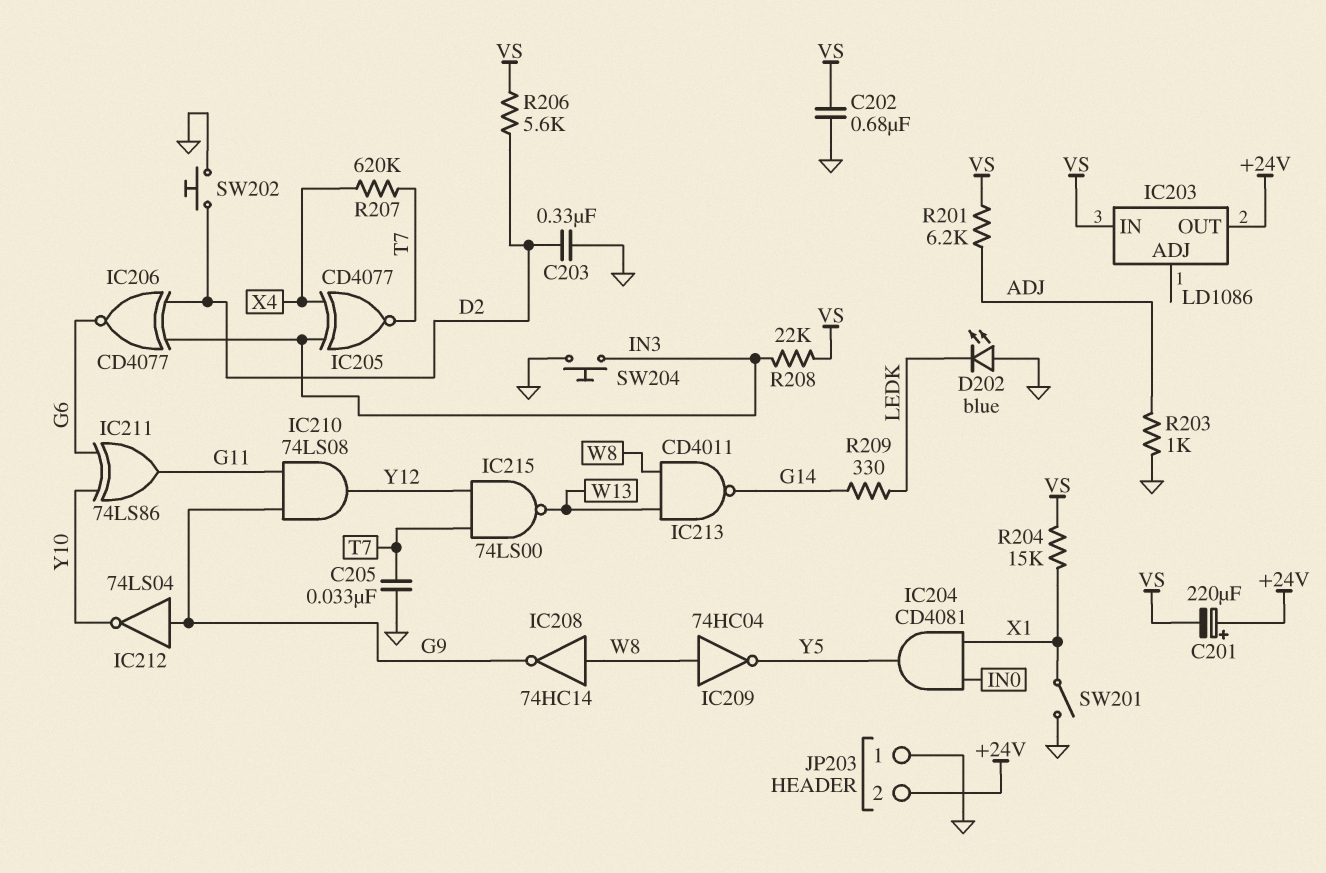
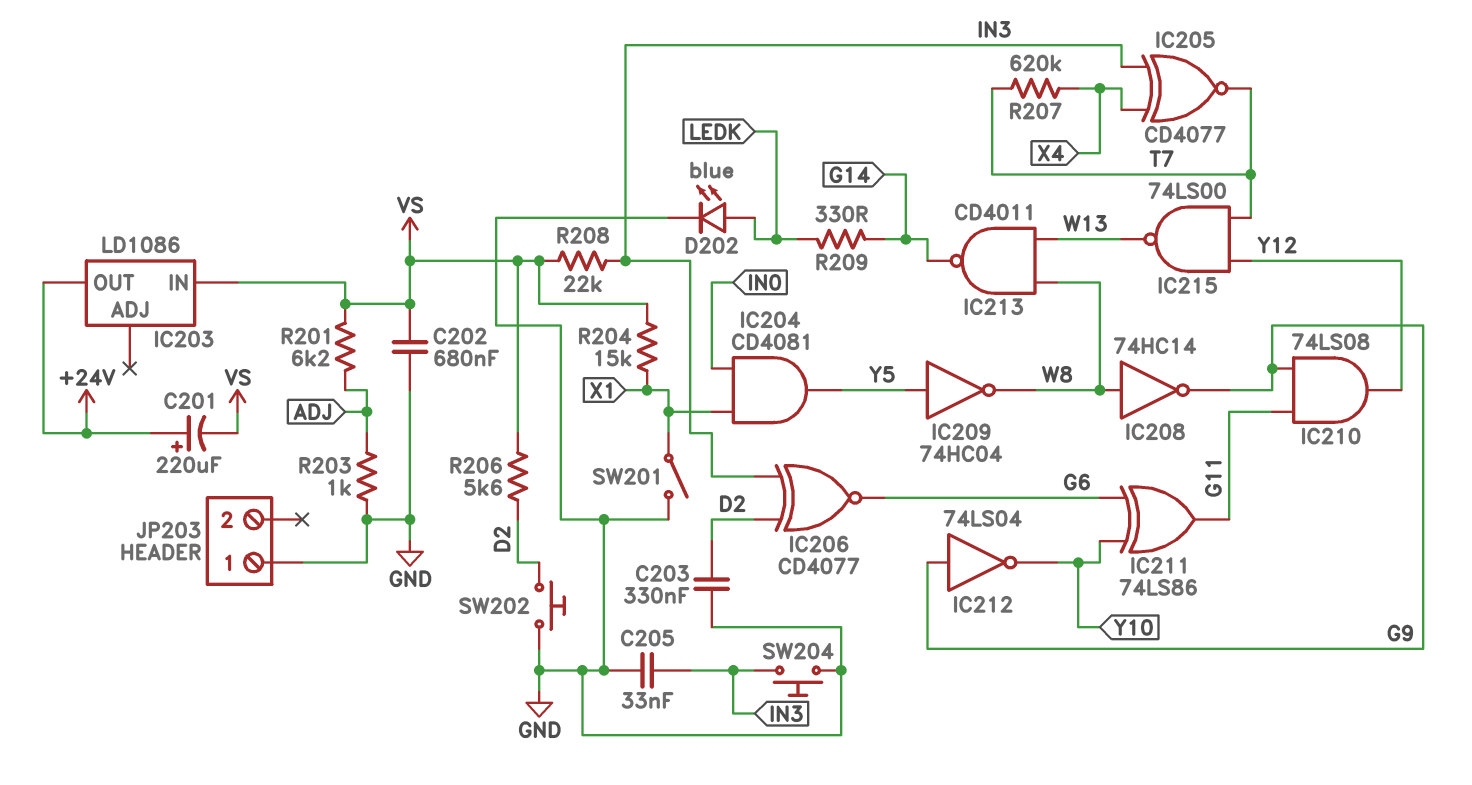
C205: 33nF (GND, T7) -> 33nF (GND, IN3)
D202: LED blue (A GND, K LEDK) -> LED blue (A LEDK, K GND)
IC209: NOT 74HC04 (in W8, out Y5) -> NOT 74HC04 (in Y5, out W8)
JP203 pin 2: +24V -> none

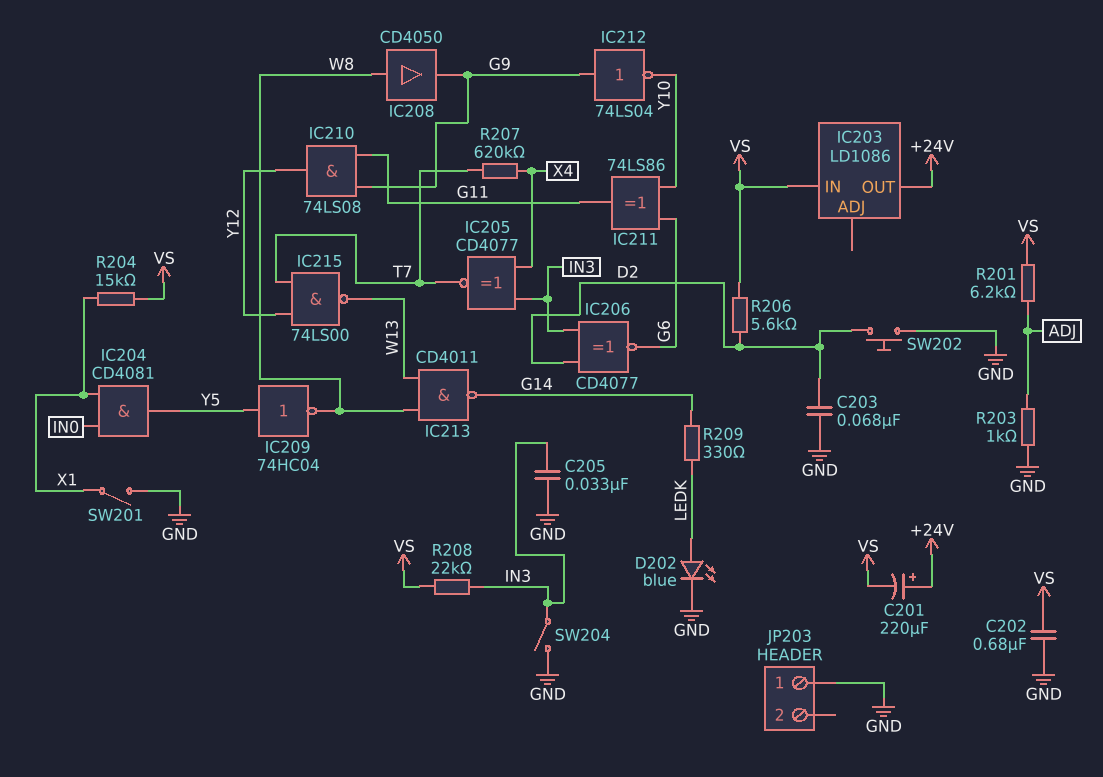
C203: 330nF (D2, GND) -> 68nF (D2, GND)
IC208: NOT 74HC14 (in W8, out G9) -> buffer CD4050 (in W8, out G9)
SW204: button (GND, IN3) -> switch (GND, IN3)

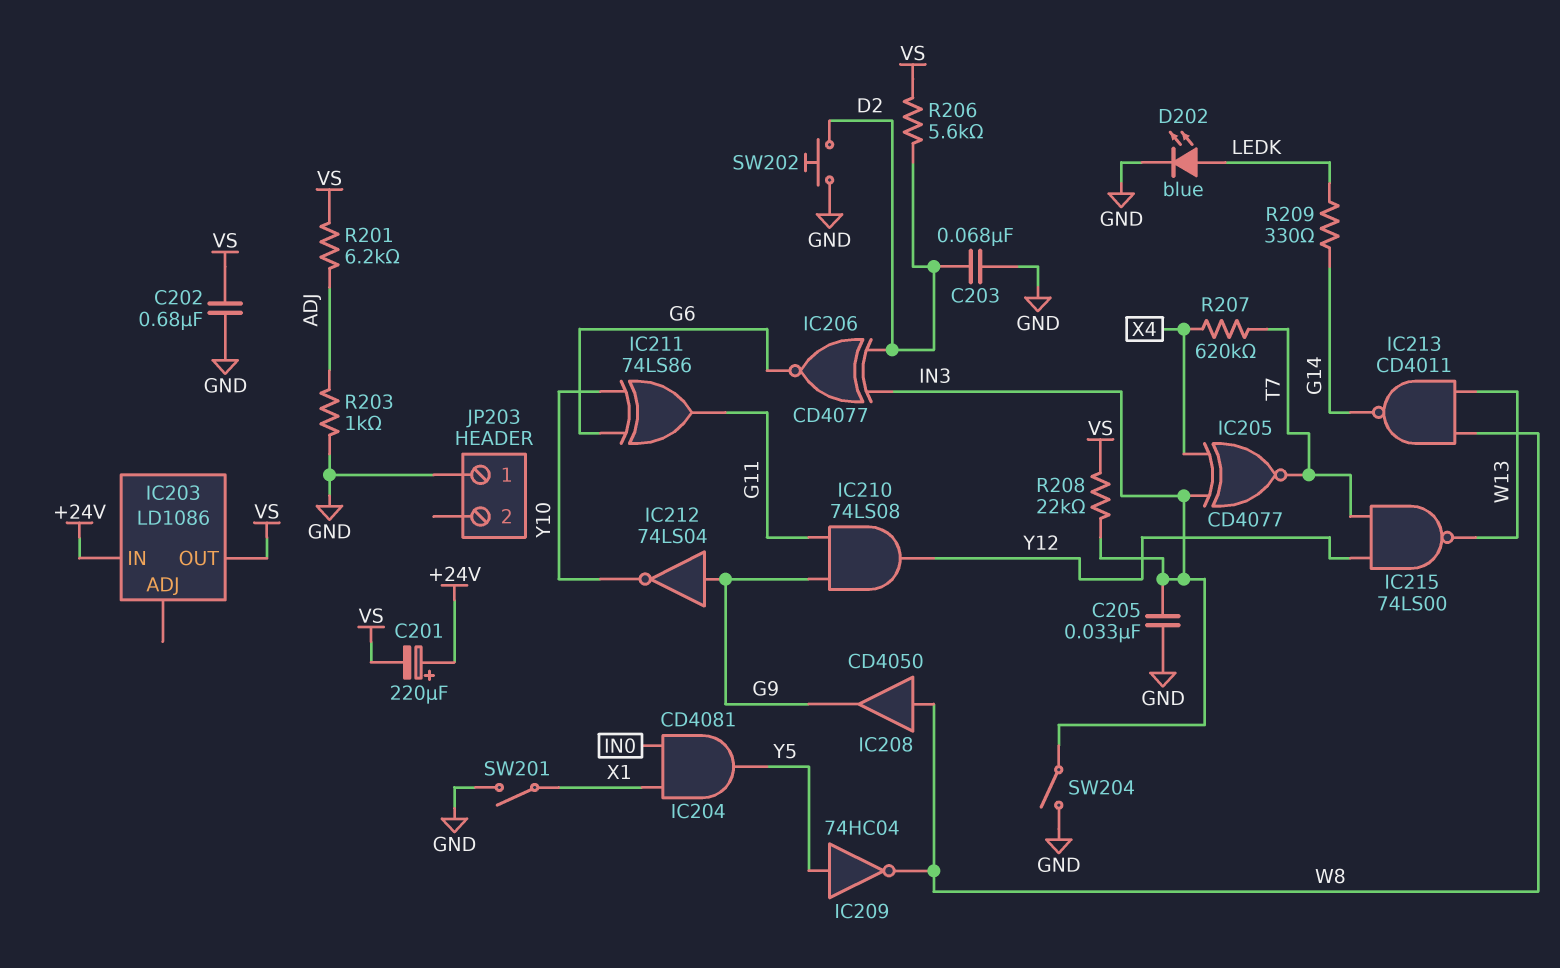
IC203 pin IN: VS -> +24V
IC203 pin OUT: +24V -> VS
R204: 15k (VS, X1) -> none

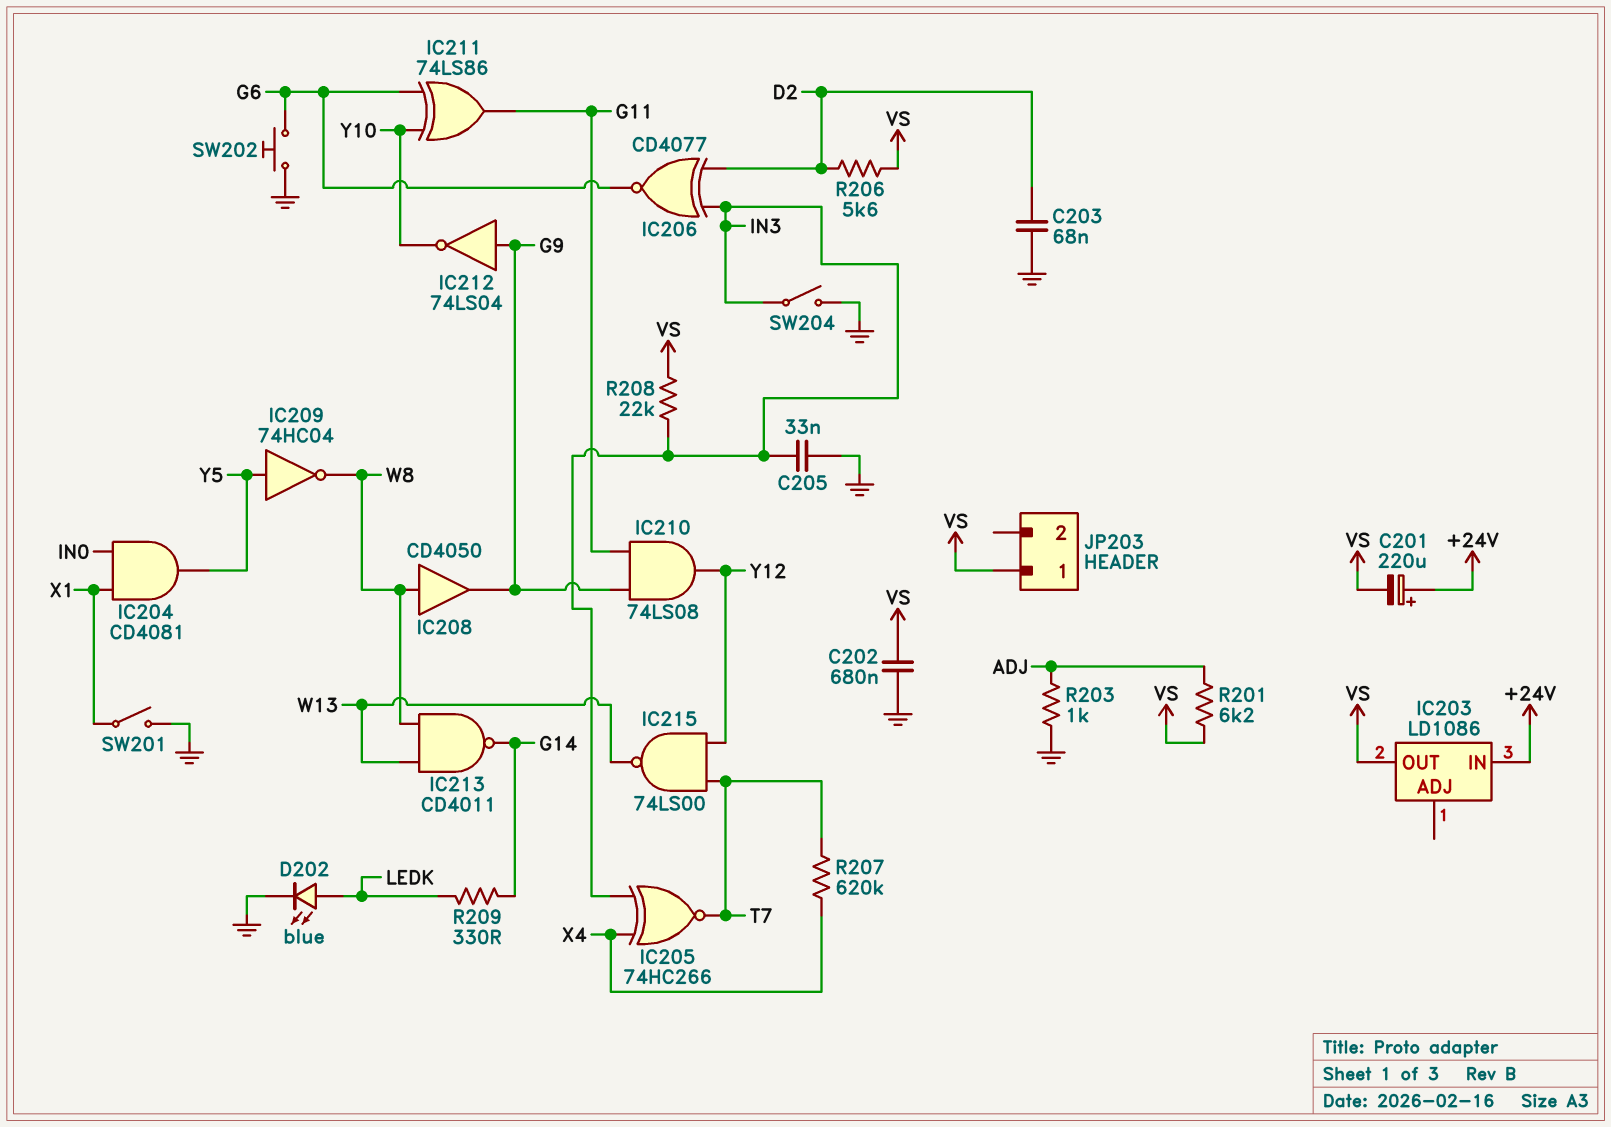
IC205: XNOR CD4077 (in IN3, in X4, out T7) -> XNOR 74HC266 (in IN3, in X4, out T7)
JP203 pin 1: GND -> VS
SW202: button (D2, GND) -> button (G6, GND)

